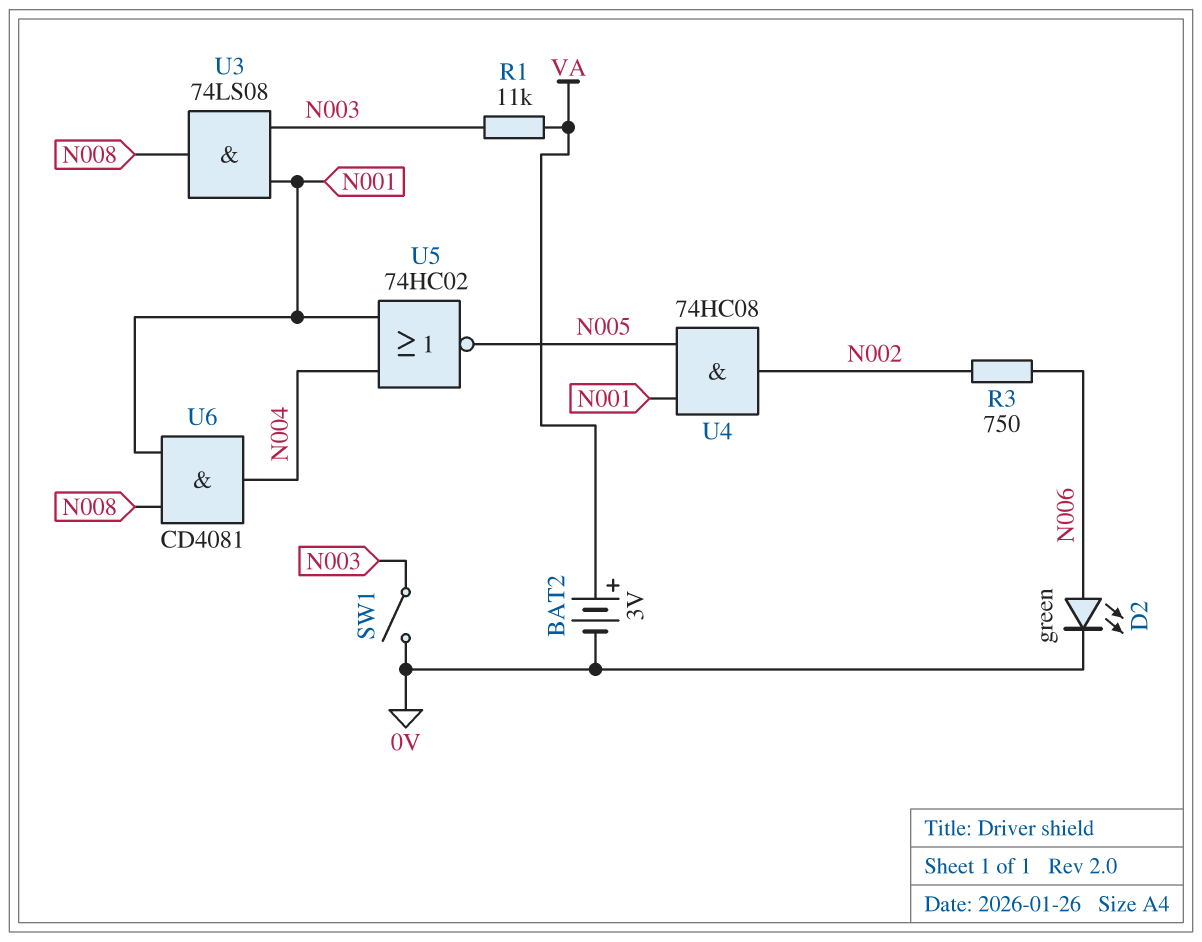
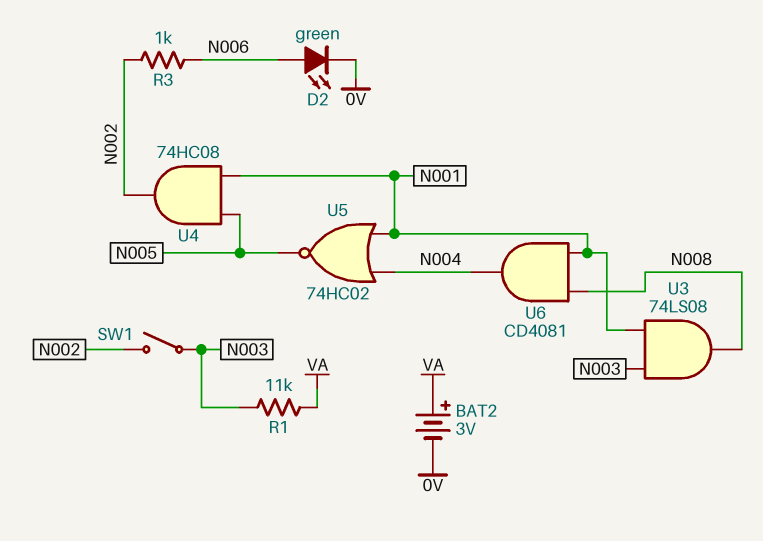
R3: 750 (N002, N006) -> 1k (N002, N006)
SW1: switch (0V, N003) -> switch (N002, N003)

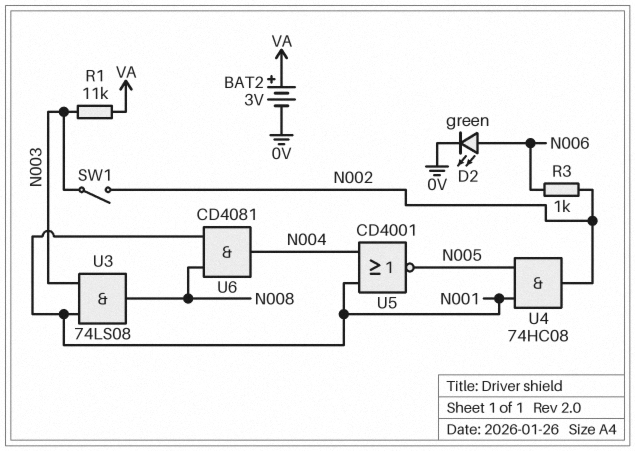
U5: NOR 74HC02 (in N001, in N004, out N005) -> NOR CD4001 (in N001, in N004, out N005)

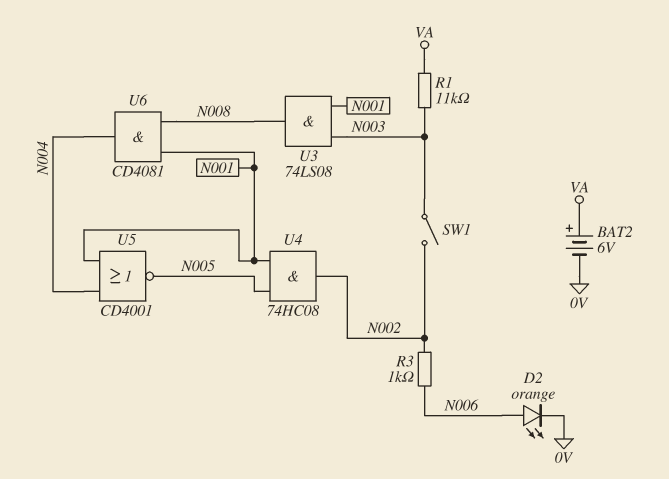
BAT2: 3V (plus VA, minus 0V) -> 6V (plus VA, minus 0V)
D2: LED green (A N006, K 0V) -> LED orange (A N006, K 0V)

